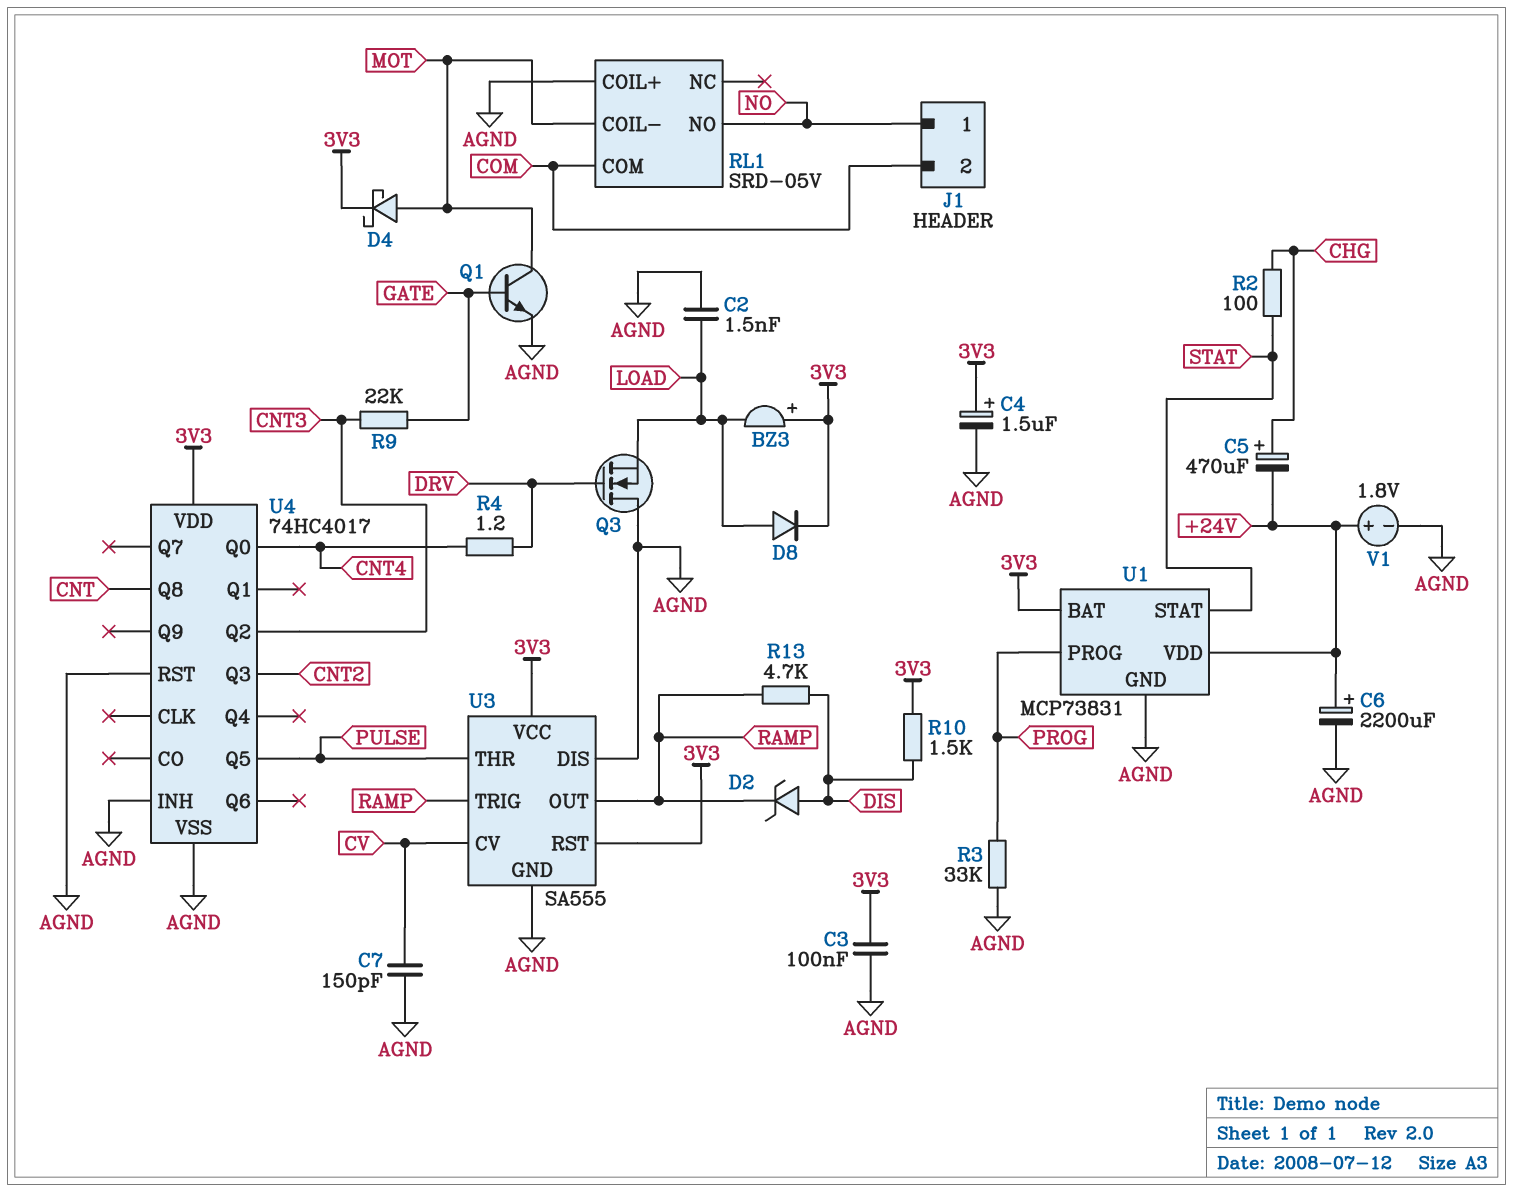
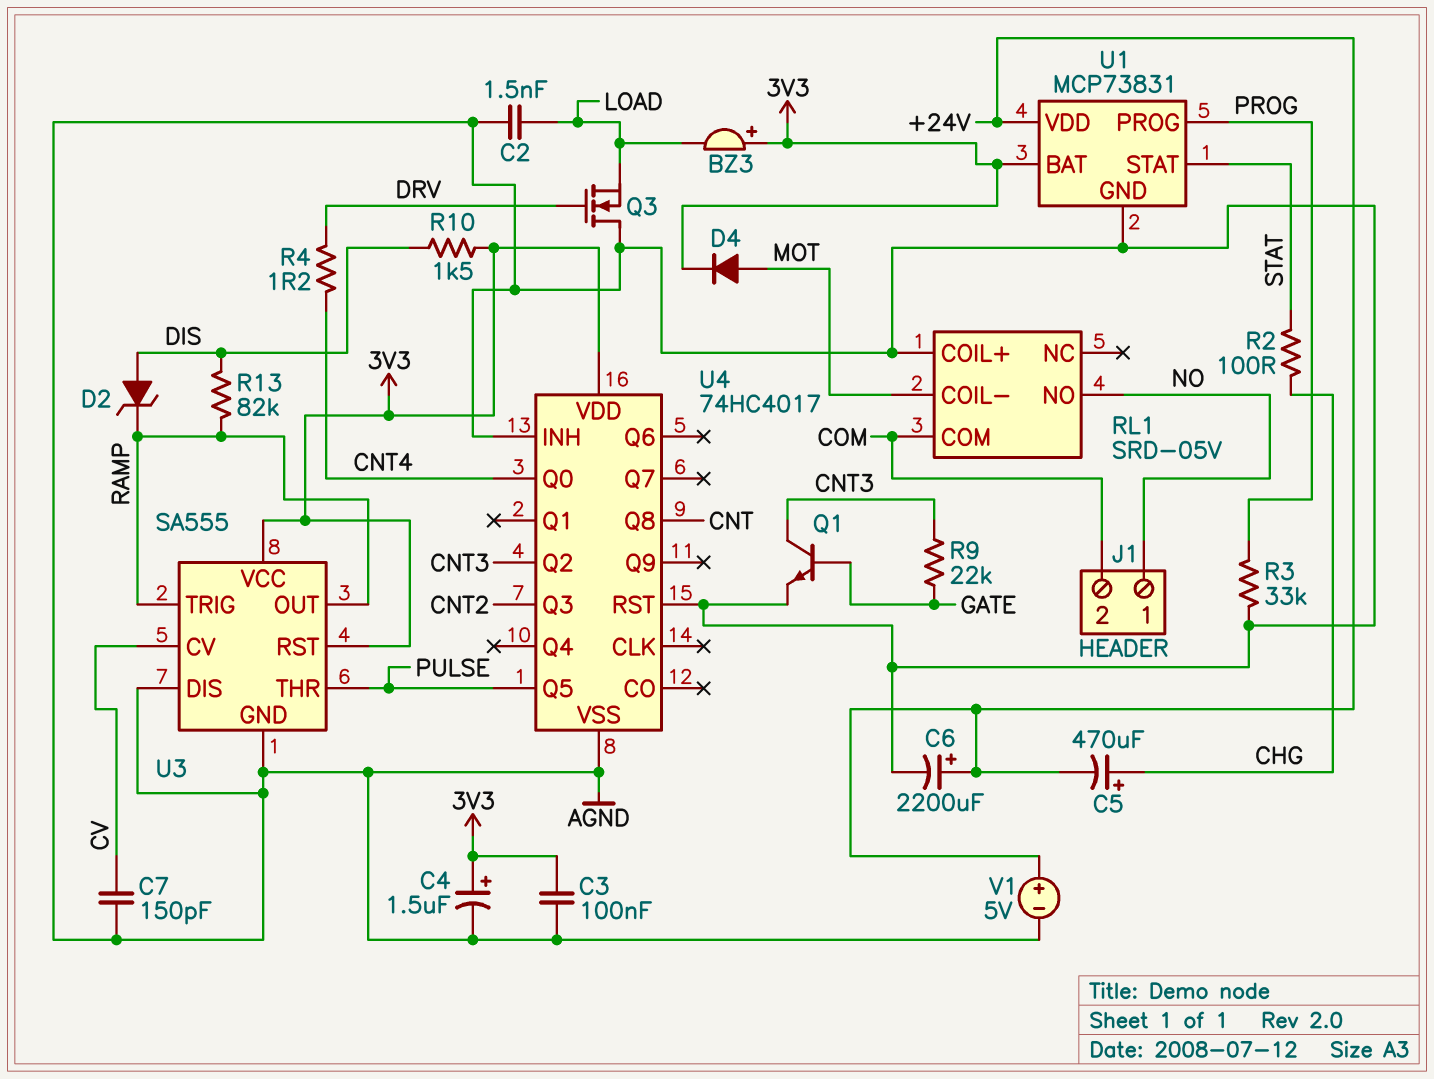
D4: schottky (A MOT, K 3V3) -> diode (A MOT, K 3V3)
D8: diode (A LOAD, K 3V3) -> none
Q1: NPN (B GATE, C MOT, E AGND) -> NPN (B GATE, C CNT3, E AGND)
R13: 4.7k (DIS, RAMP) -> 82k (DIS, RAMP)
V1: 1.8V (plus +24V, minus AGND) -> 5V (plus +24V, minus AGND)

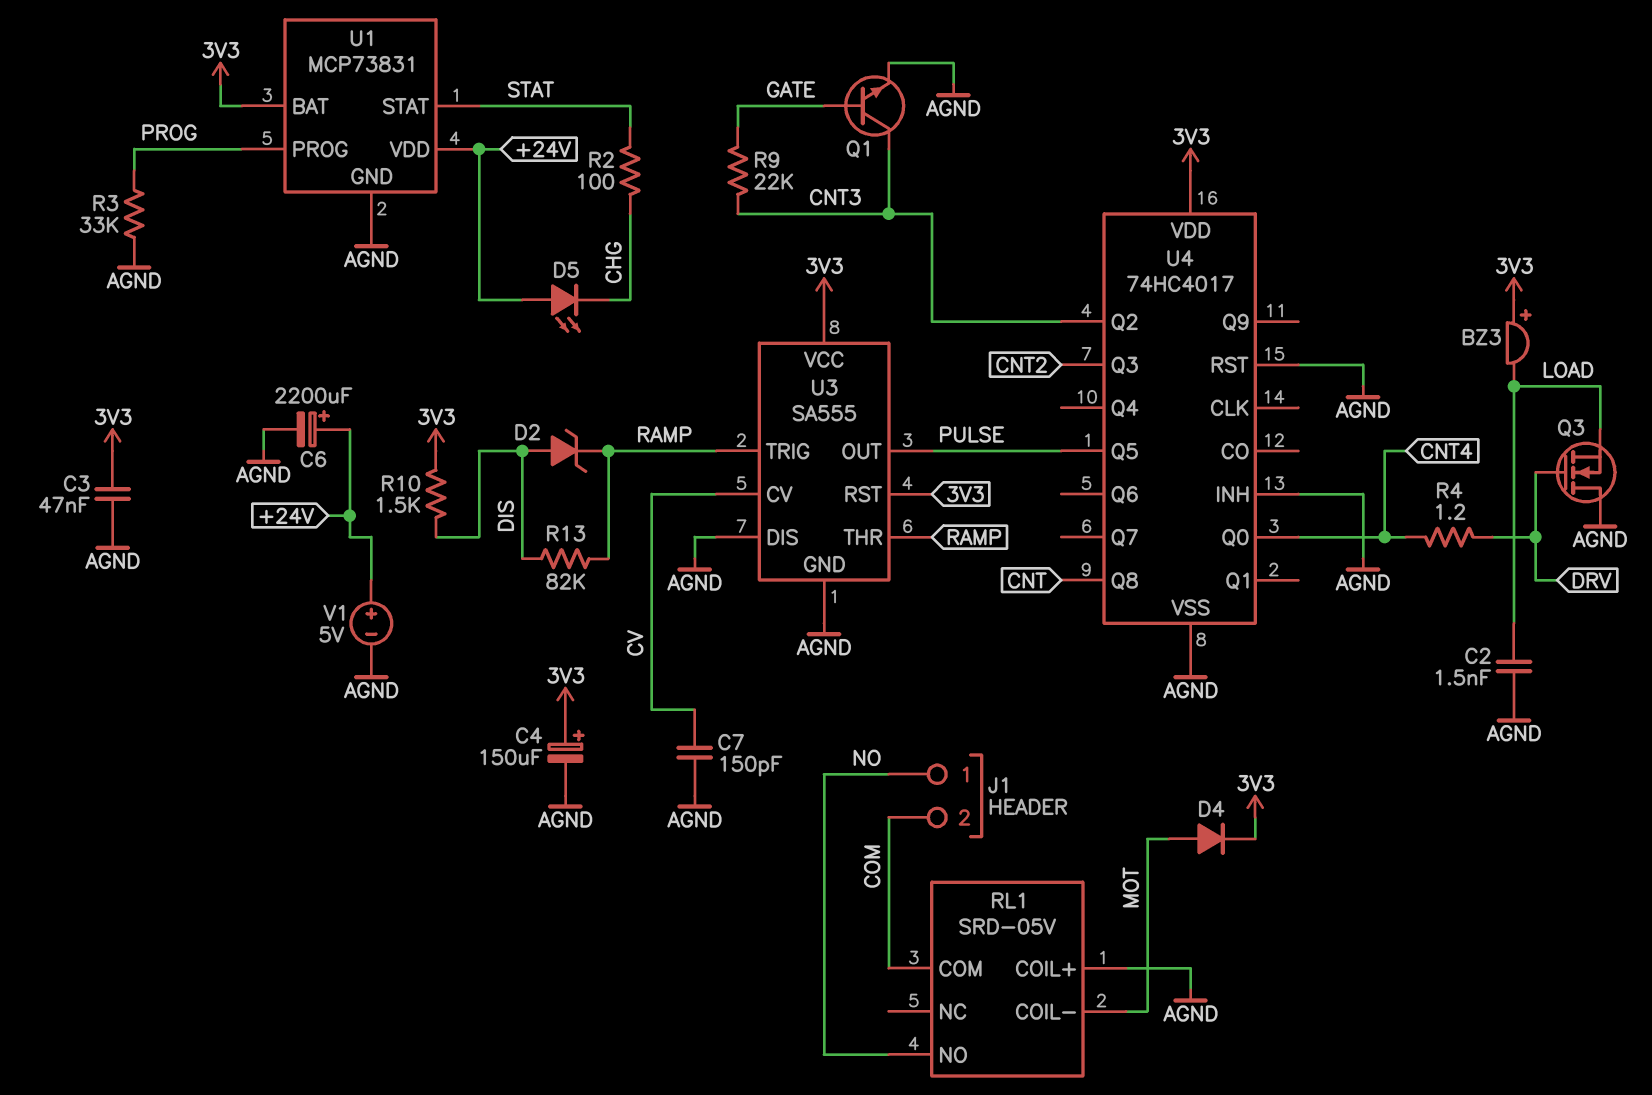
C3: 100nF (3V3, AGND) -> 47nF (3V3, AGND)
C4: 1.5uF (plus 3V3, minus AGND) -> 150uF (plus 3V3, minus AGND)
C5: 470uF (plus CHG, minus +24V) -> none
D5: none -> LED (A +24V, K CHG)
U3 pin OUT: RAMP -> PULSE
U3 pin THR: PULSE -> RAMP

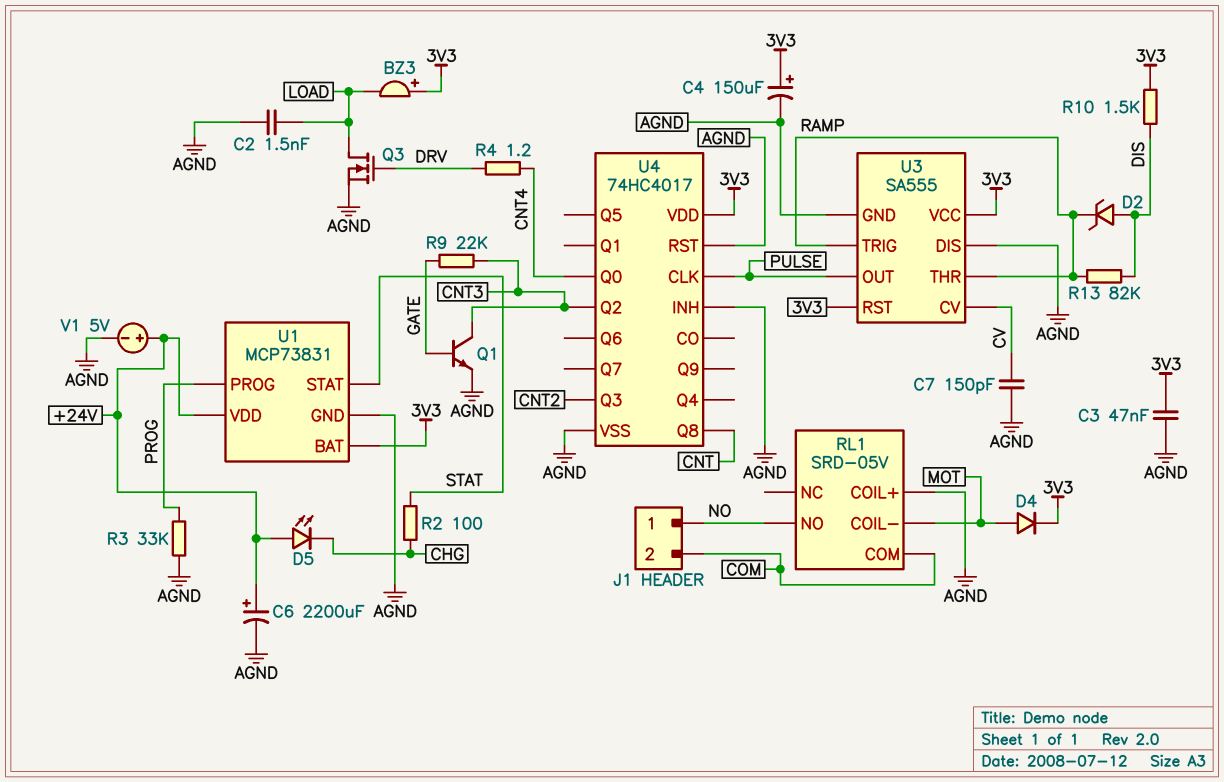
Q3: NMOS (G DRV, D AGND, S LOAD) -> NMOS (G DRV, D LOAD, S AGND)
U4 pin CLK: none -> PULSE
U4 pin Q5: PULSE -> none

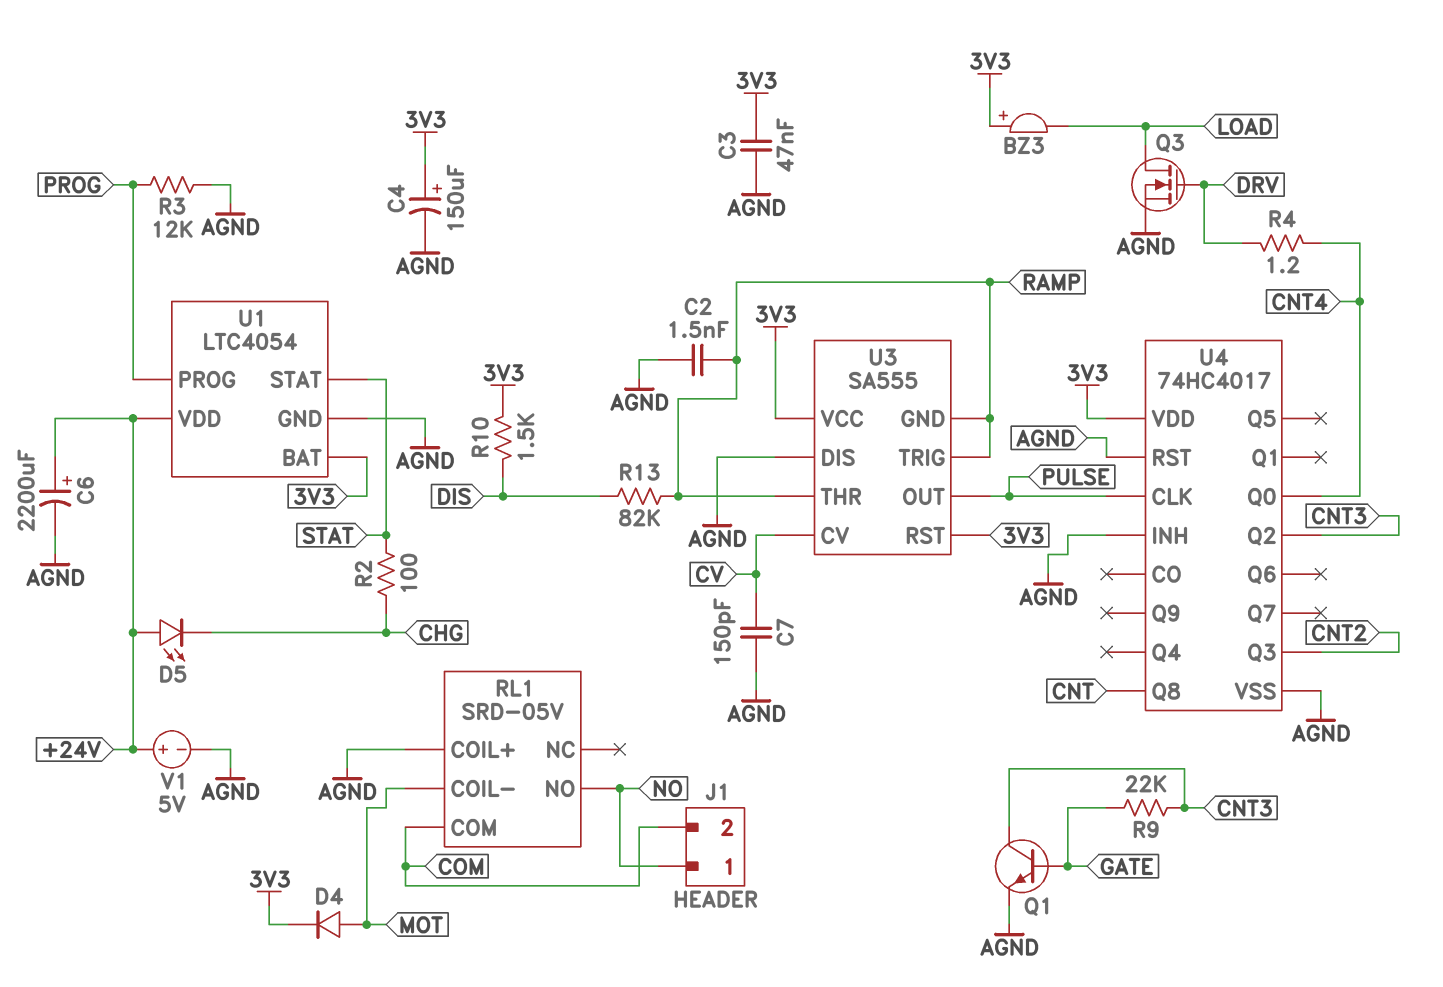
C2: 1.5nF (AGND, LOAD) -> 1.5nF (AGND, RAMP)
D2: zener (A DIS, K RAMP) -> none
R3: 33k (AGND, PROG) -> 12k (AGND, PROG)
U1: MCP73831 -> LTC4054
U3 pin GND: AGND -> RAMP

